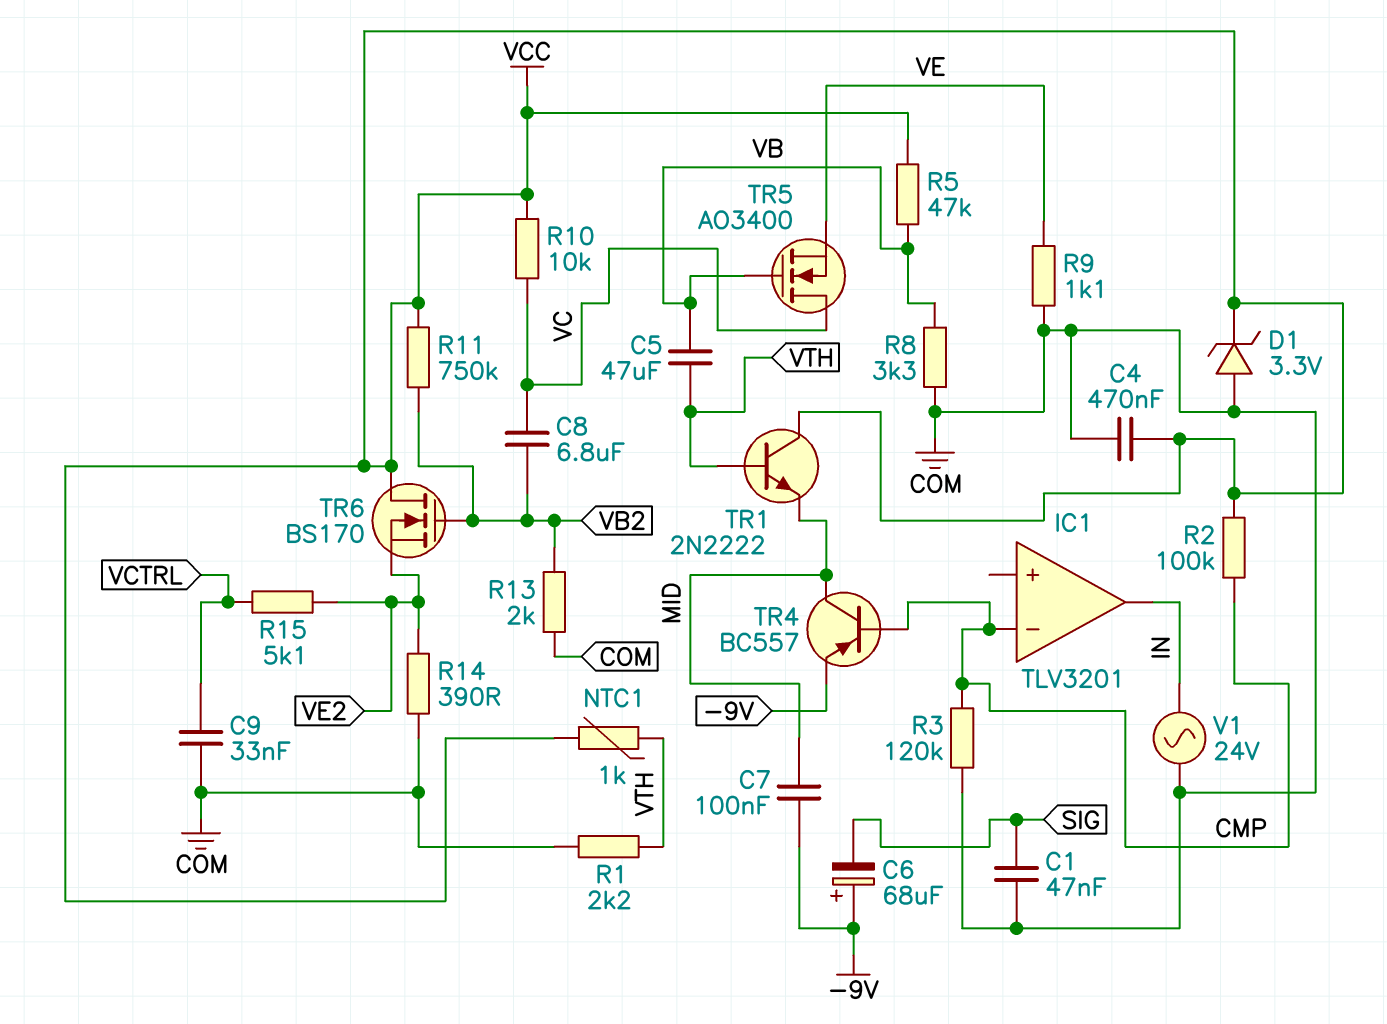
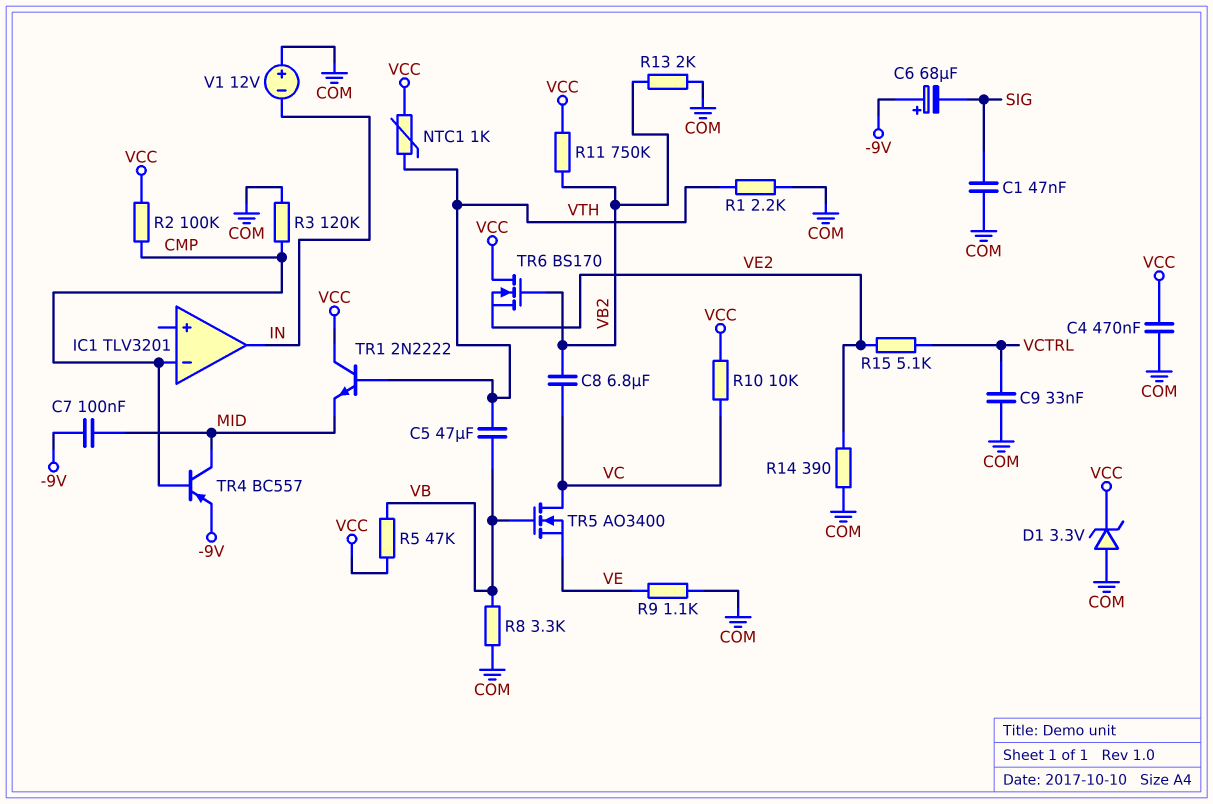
V1: AC 24V (COM, IN) -> 12V (plus COM, minus IN)

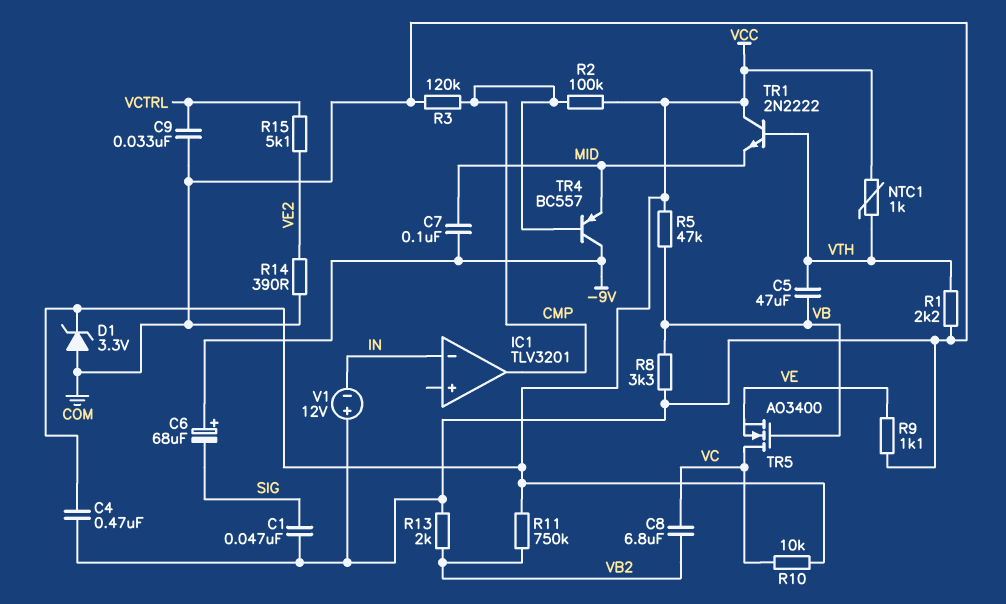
IC1 pin in-: CMP -> IN
IC1 pin out: IN -> CMP
TR4: PNP BC557 (B CMP, C MID, E -9V) -> PNP BC557 (B CMP, C -9V, E MID)
TR6: NMOS BS170 (G VB2, D VCC, S VE2) -> none

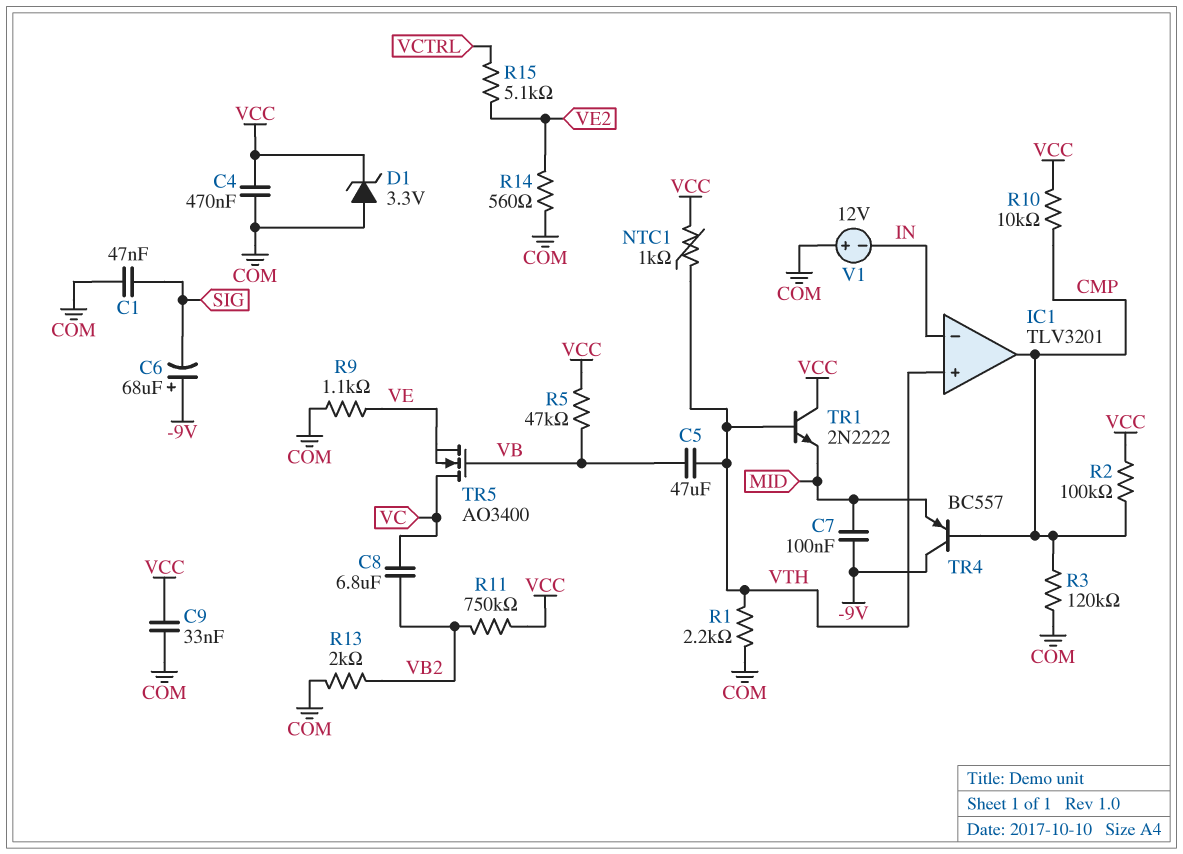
C9: 33nF (COM, VCTRL) -> 33nF (COM, VCC)
IC1 pin in+: none -> VTH
R8: 3.3k (COM, VB) -> none
R10: 10k (VC, VCC) -> 10k (CMP, VCC)
R14: 390 (COM, VE2) -> 560 (COM, VE2)

